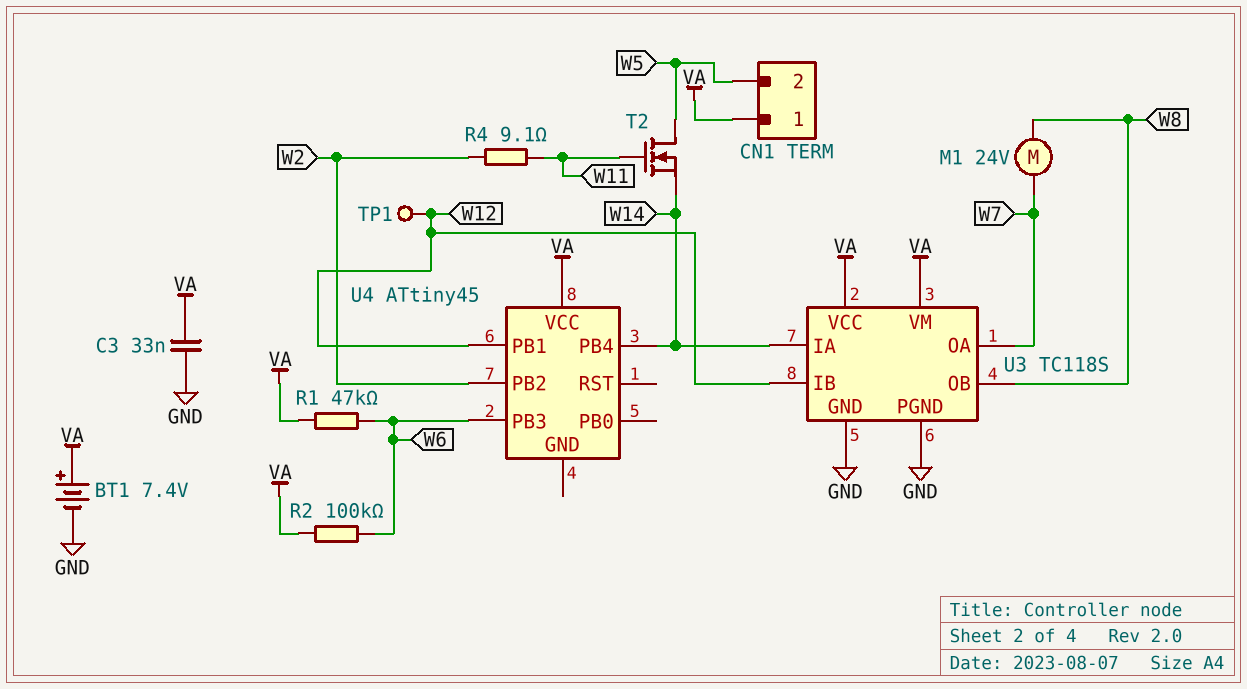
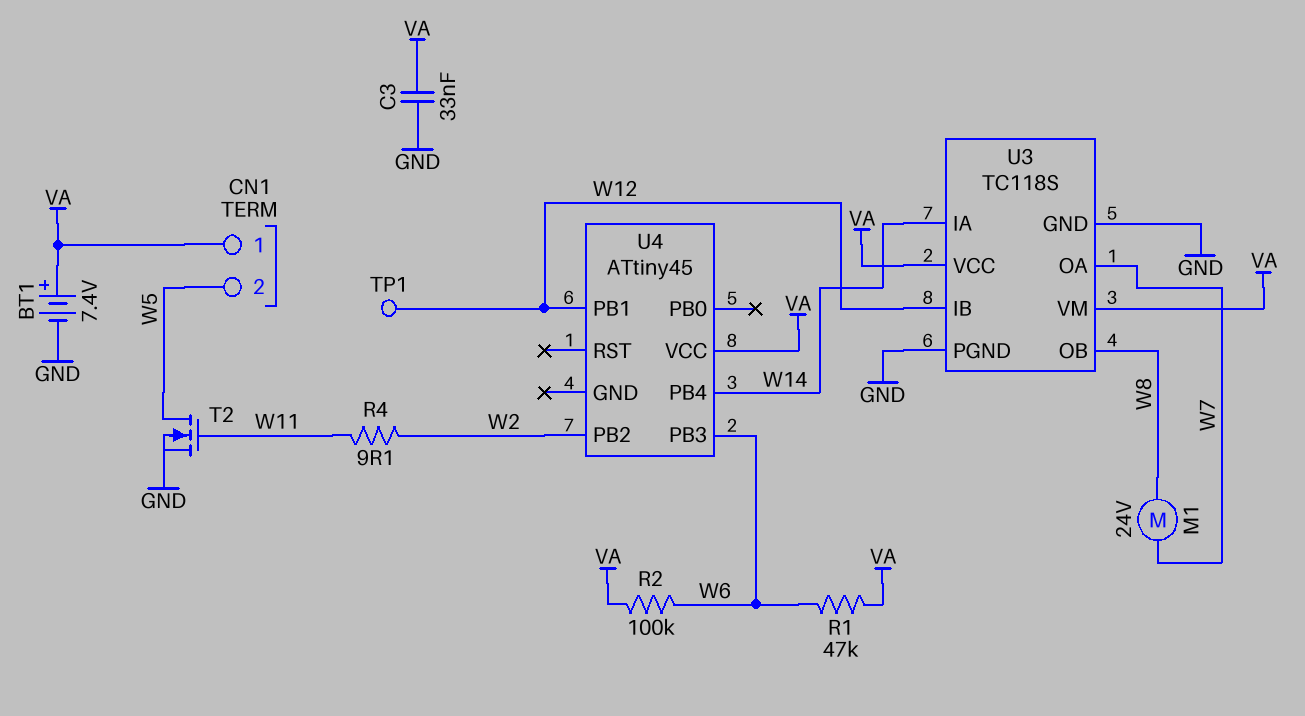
T2: NMOS (G W11, D W5, S W14) -> NMOS (G W11, D W5, S GND)

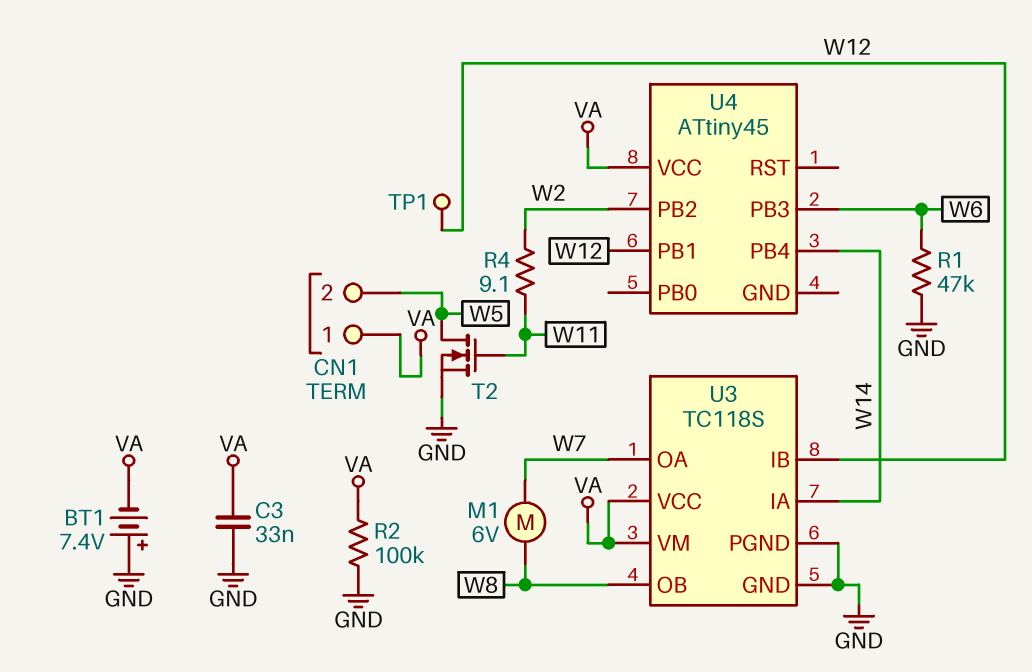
BT1: 7.4V (plus VA, minus GND) -> 7.4V (plus GND, minus VA)
M1: motor 24V (W7, W8) -> motor 6V (W7, W8)
R1: 47k (VA, W6) -> 47k (GND, W6)
R2: 100k (VA, W6) -> 100k (GND, VA)

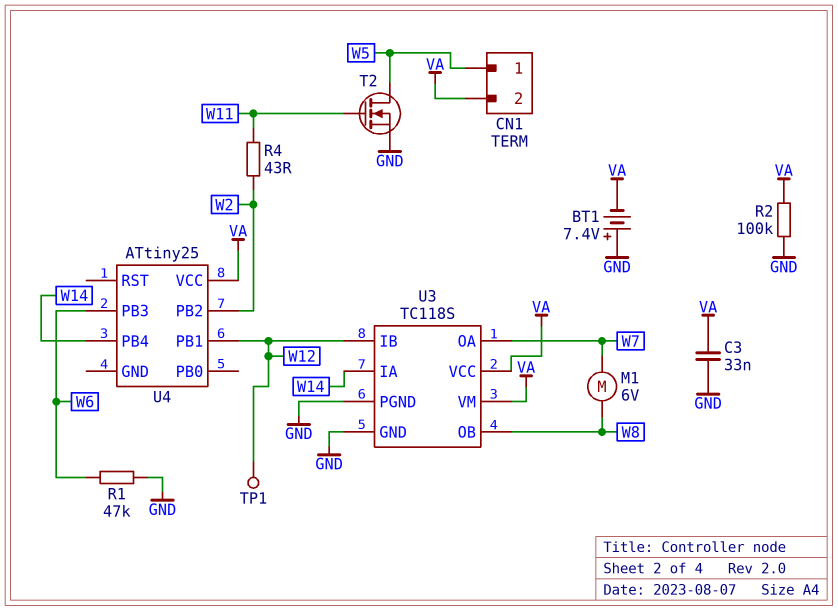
CN1 pin 1: VA -> W5
CN1 pin 2: W5 -> VA
R4: 9.1 (W2, W11) -> 43 (W2, W11)
U4: ATtiny45 -> ATtiny25

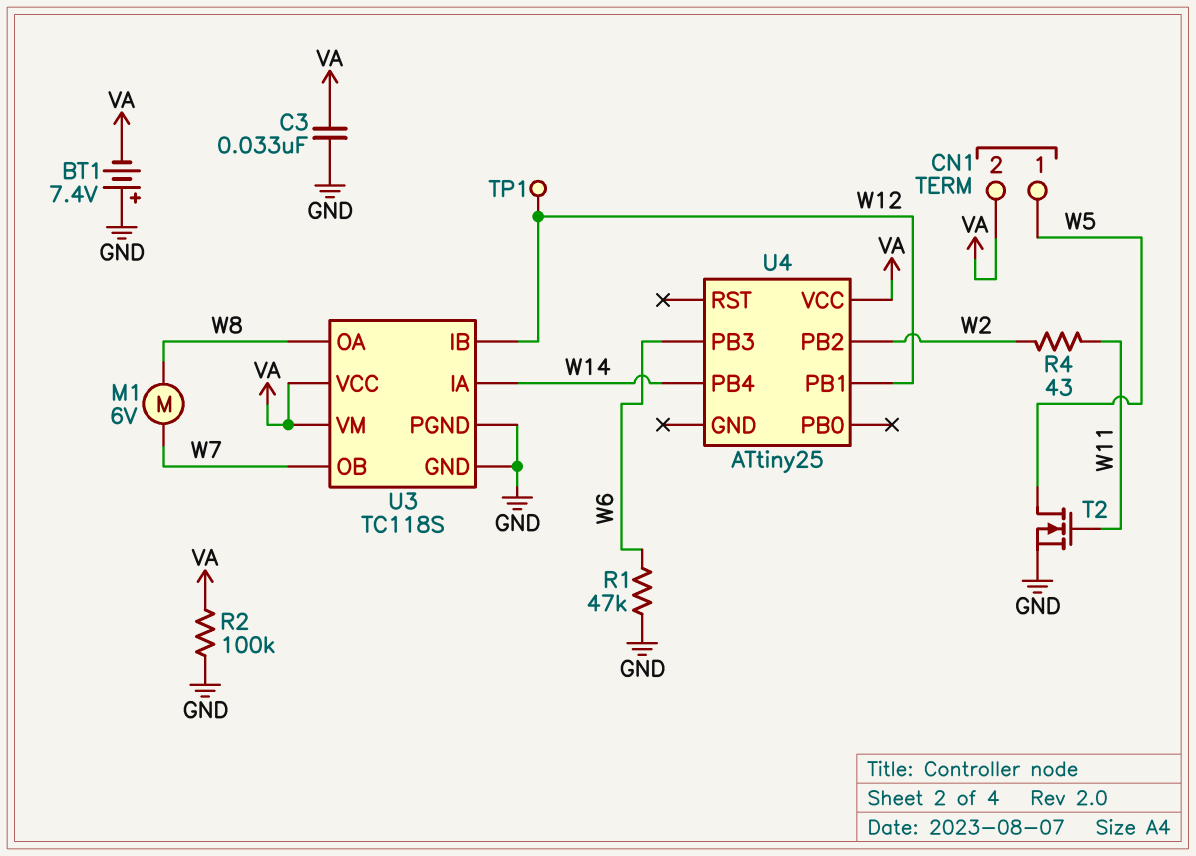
U3 pin OA: W7 -> W8
U3 pin OB: W8 -> W7

